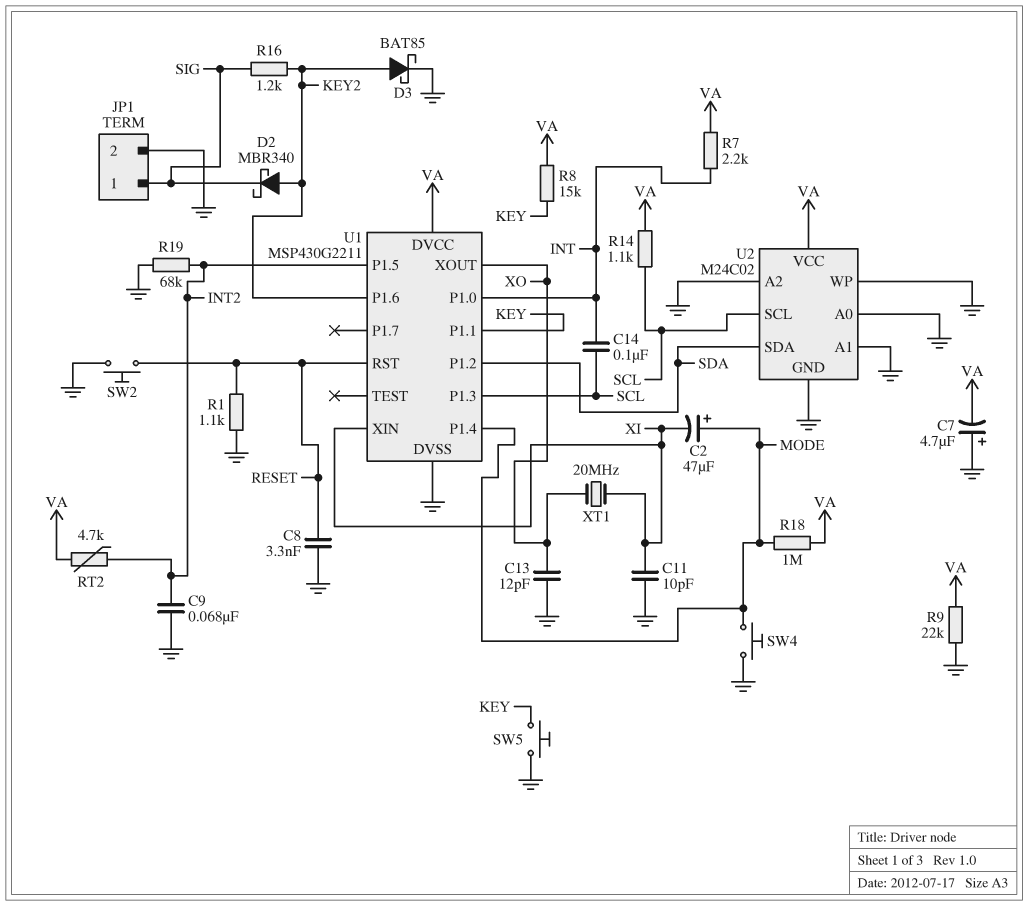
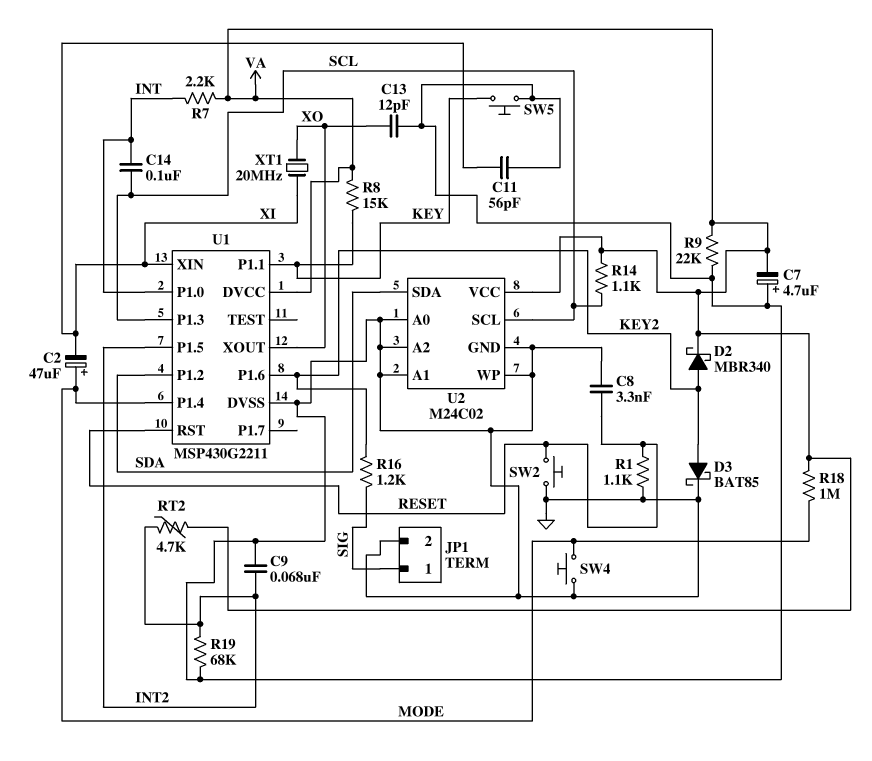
C11: 10pF (GND, XI) -> 56pF (GND, XI)
D2: schottky MBR340 (A KEY2, K SIG) -> schottky MBR340 (A KEY2, K VA)

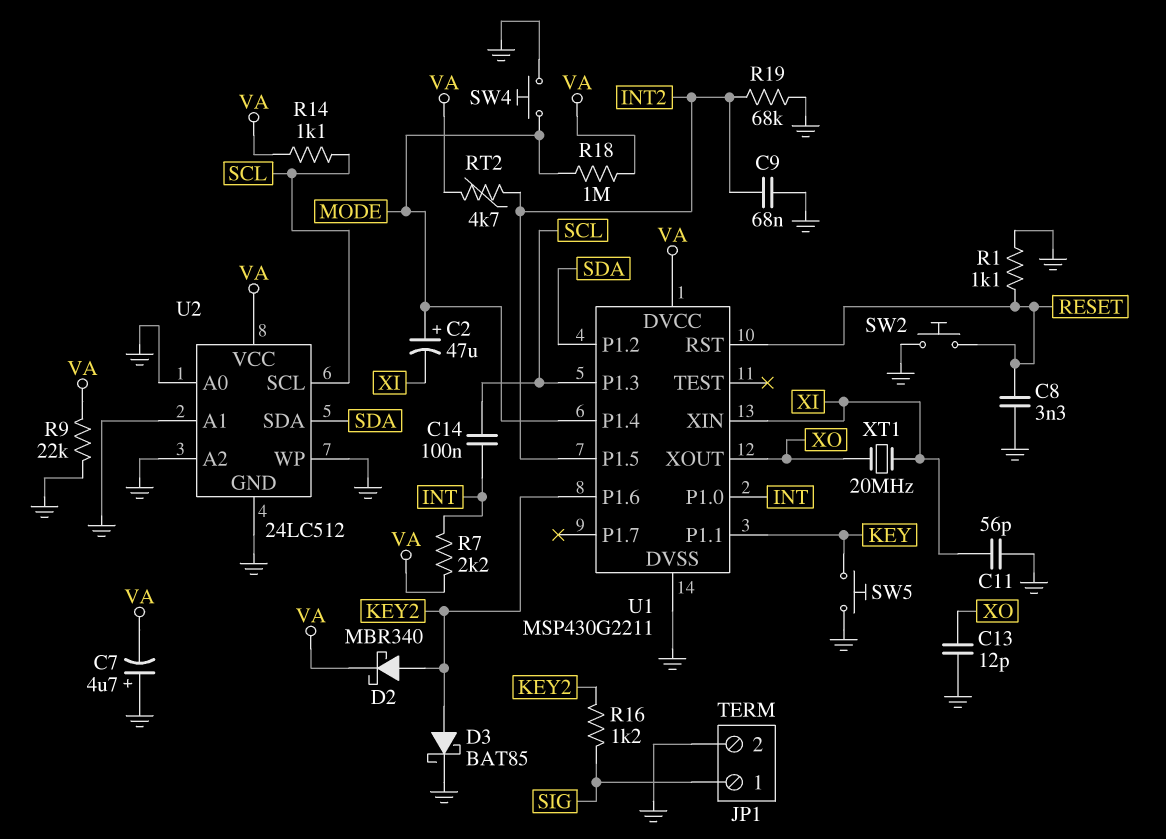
R8: 15k (KEY, VA) -> none
U2: M24C02 -> 24LC512

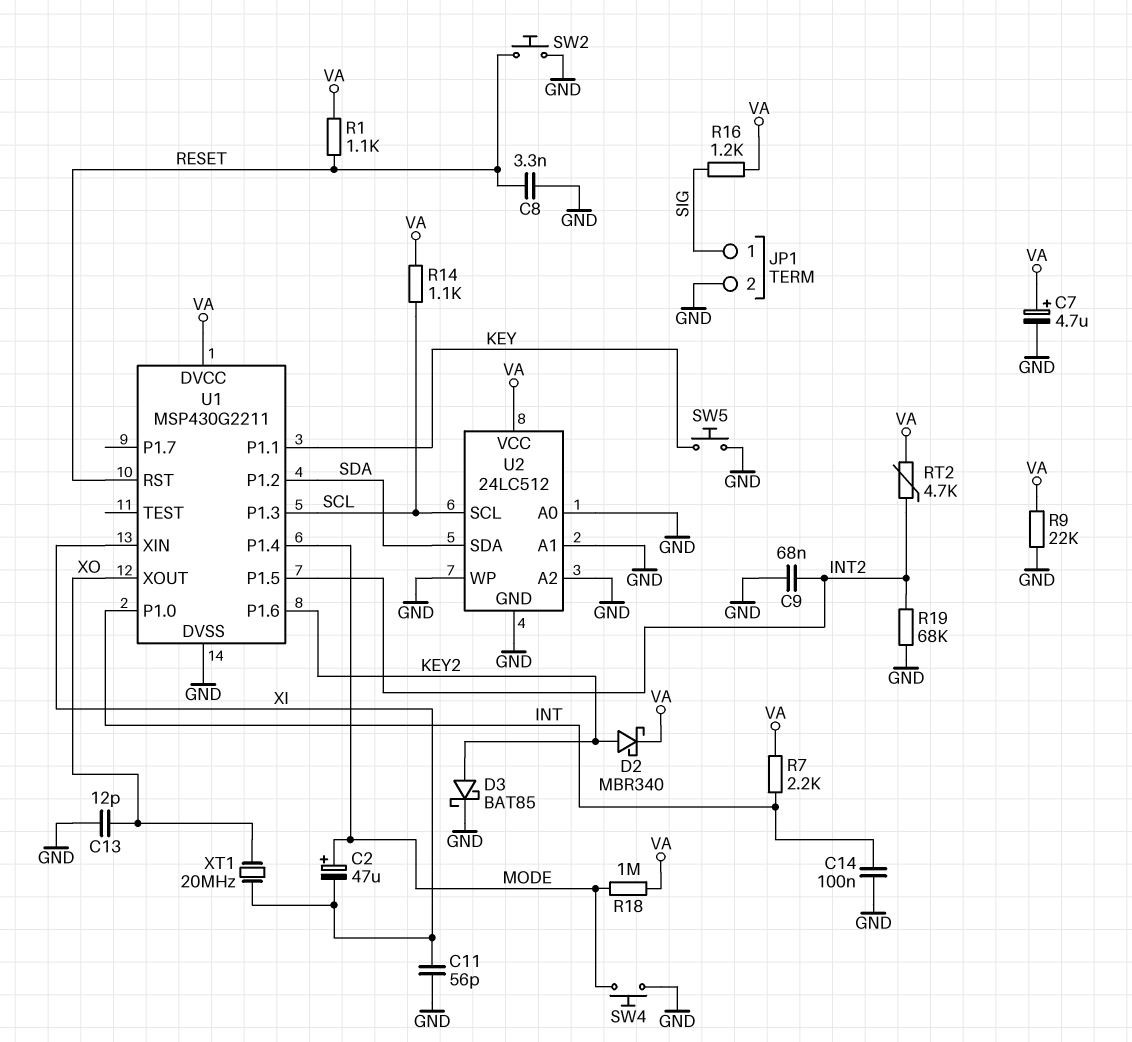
C7: 4.7uF (plus GND, minus VA) -> 4.7uF (plus VA, minus GND)
C14: 100nF (INT, SCL) -> 100nF (GND, INT)
R1: 1.1k (GND, RESET) -> 1.1k (RESET, VA)
R16: 1.2k (KEY2, SIG) -> 1.2k (SIG, VA)

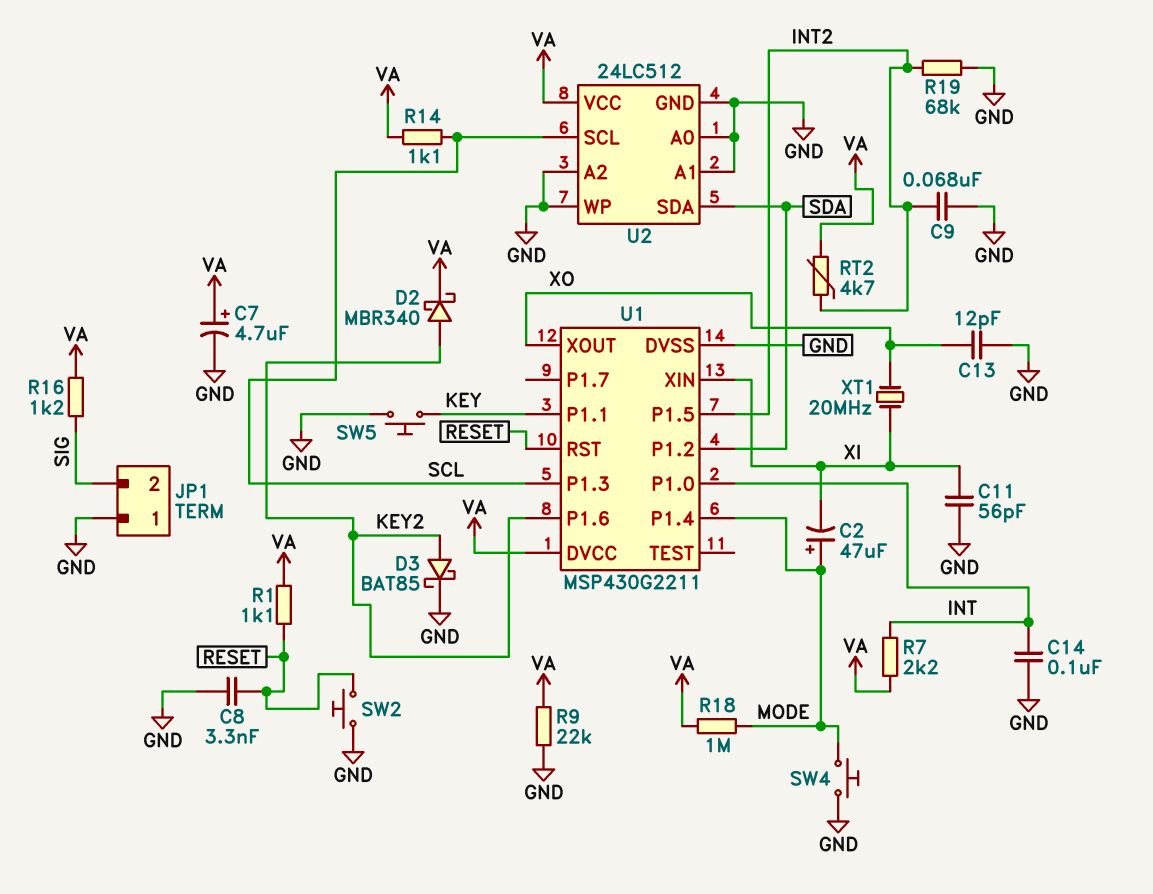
JP1 pin 1: SIG -> GND
JP1 pin 2: GND -> SIG

